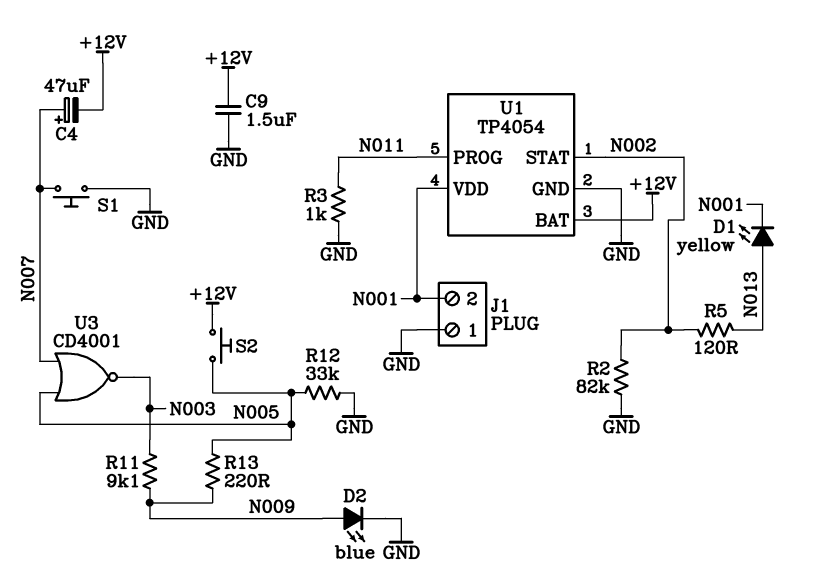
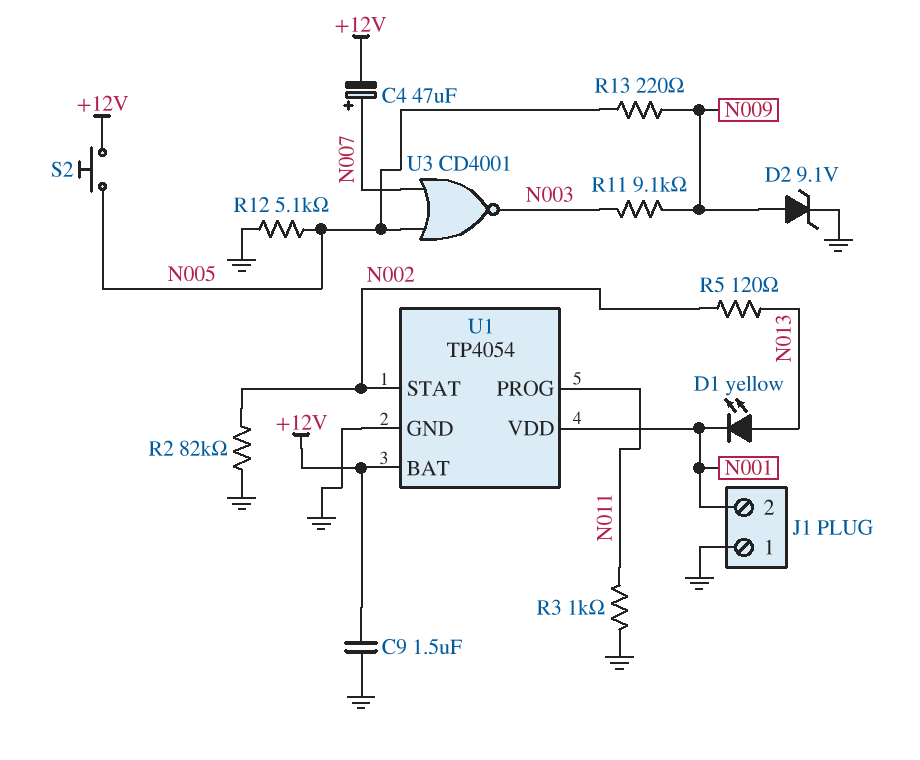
D2: LED blue (A N009, K GND) -> zener 9.1V (A N009, K GND)
R12: 33k (GND, N005) -> 5.1k (GND, N005)
S1: button (GND, N007) -> none

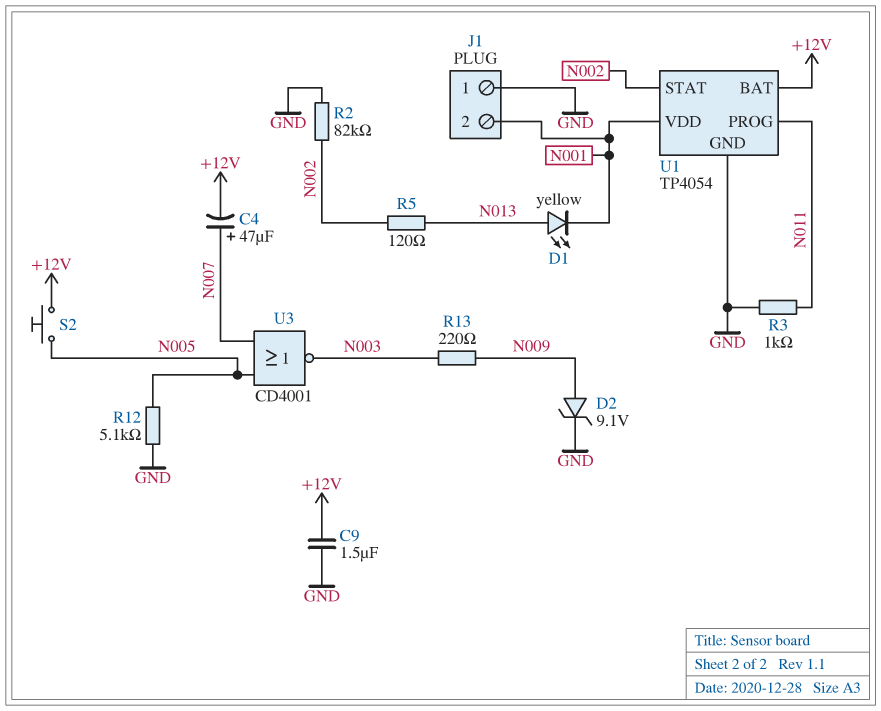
R11: 9.1k (N003, N009) -> none
R13: 220 (N005, N009) -> 220 (N003, N009)

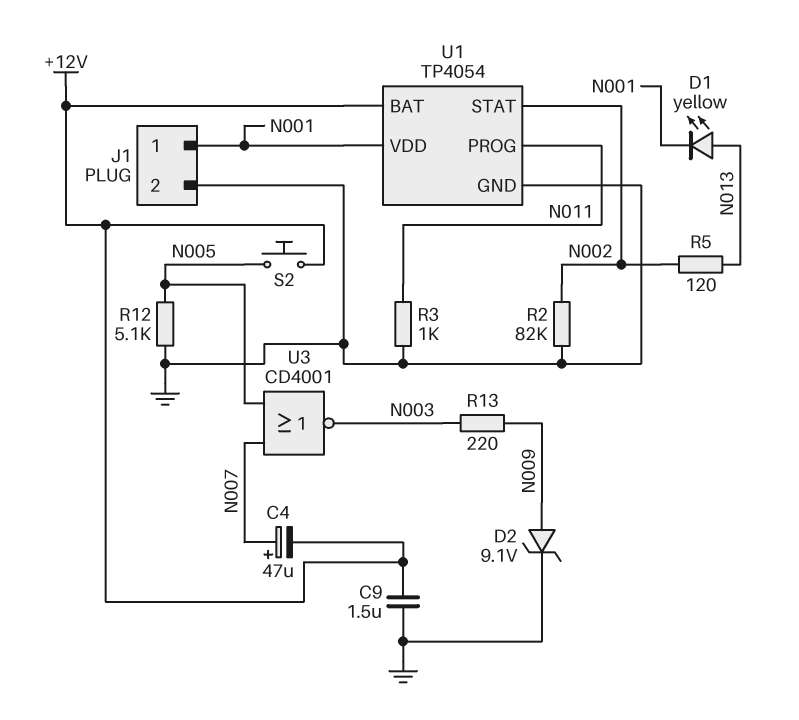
J1 pin 1: GND -> N001
J1 pin 2: N001 -> GND

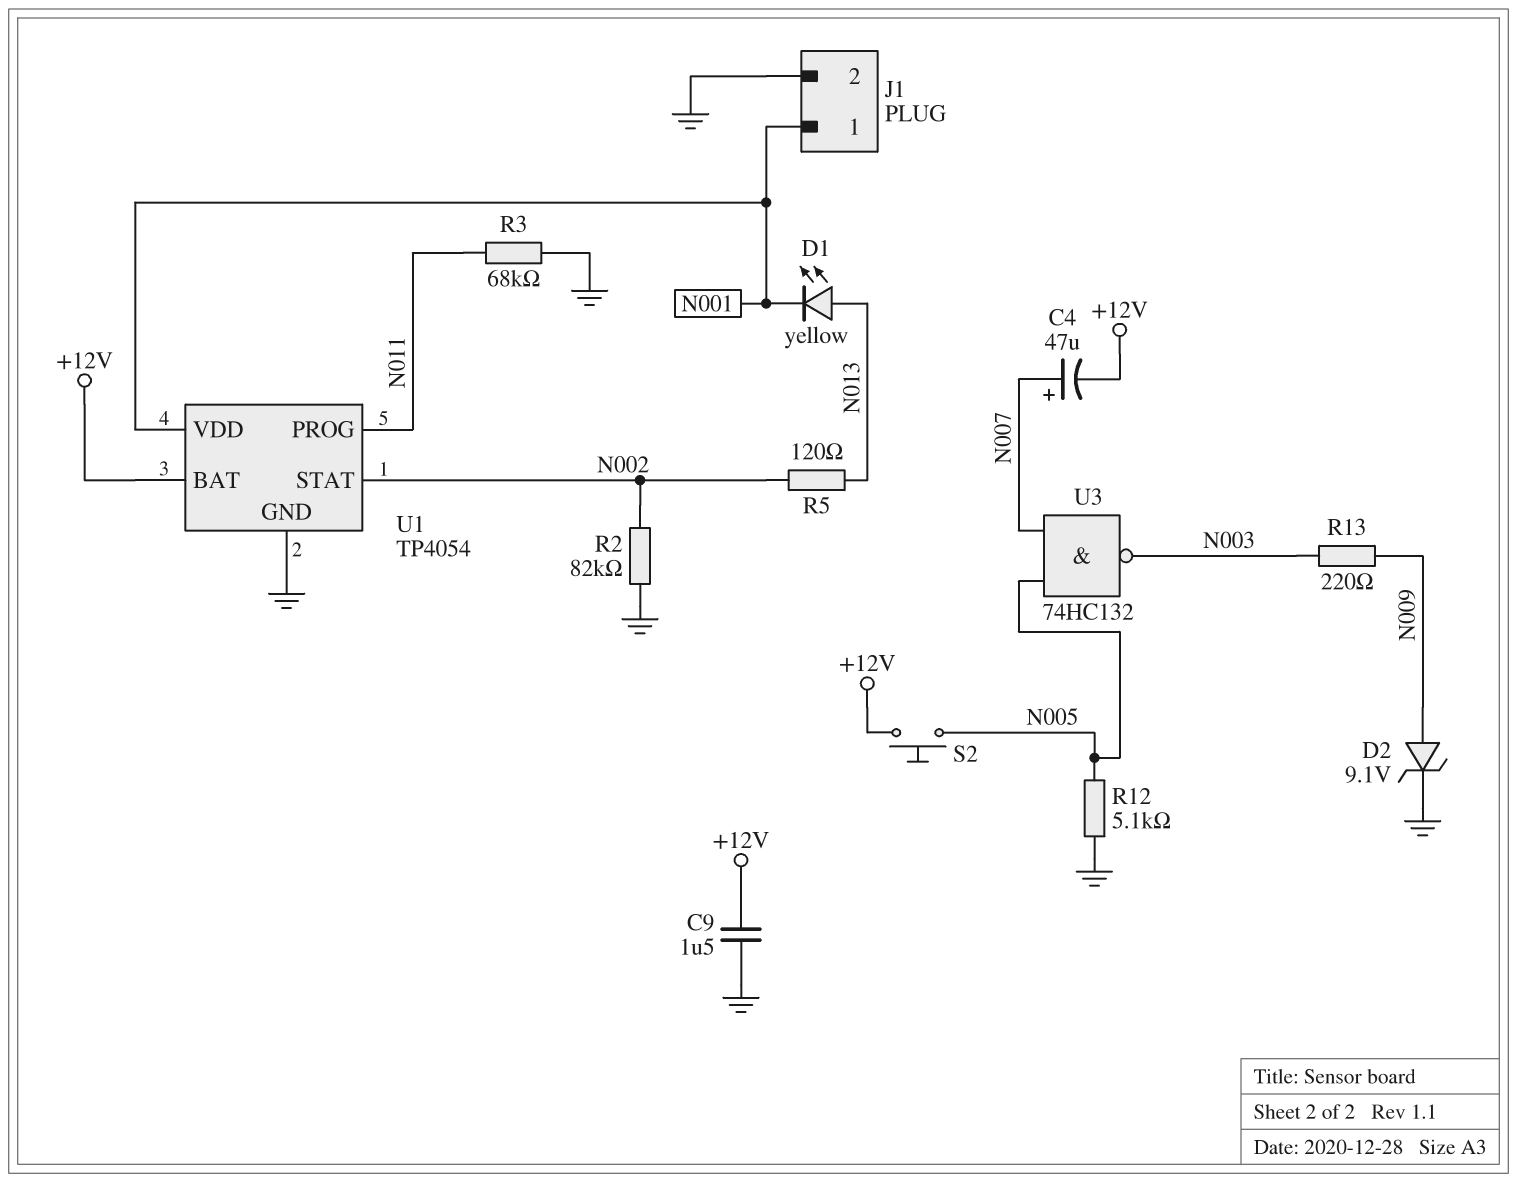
R3: 1k (GND, N011) -> 68k (GND, N011)
U3: NOR CD4001 (in N005, in N007, out N003) -> NAND 74HC132 (in N005, in N007, out N003)

